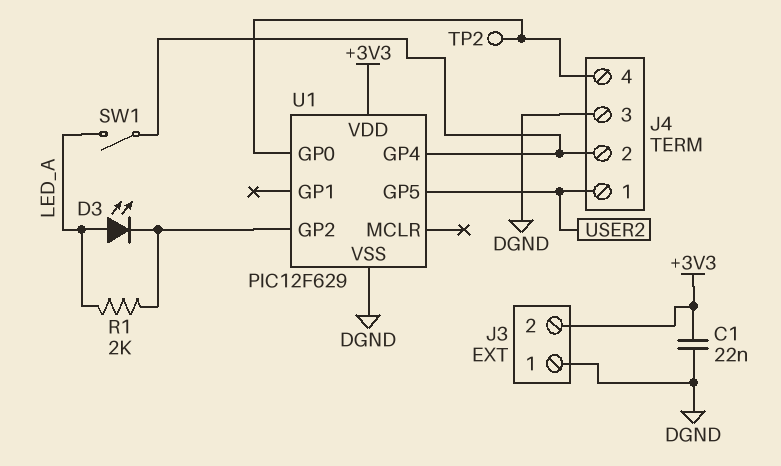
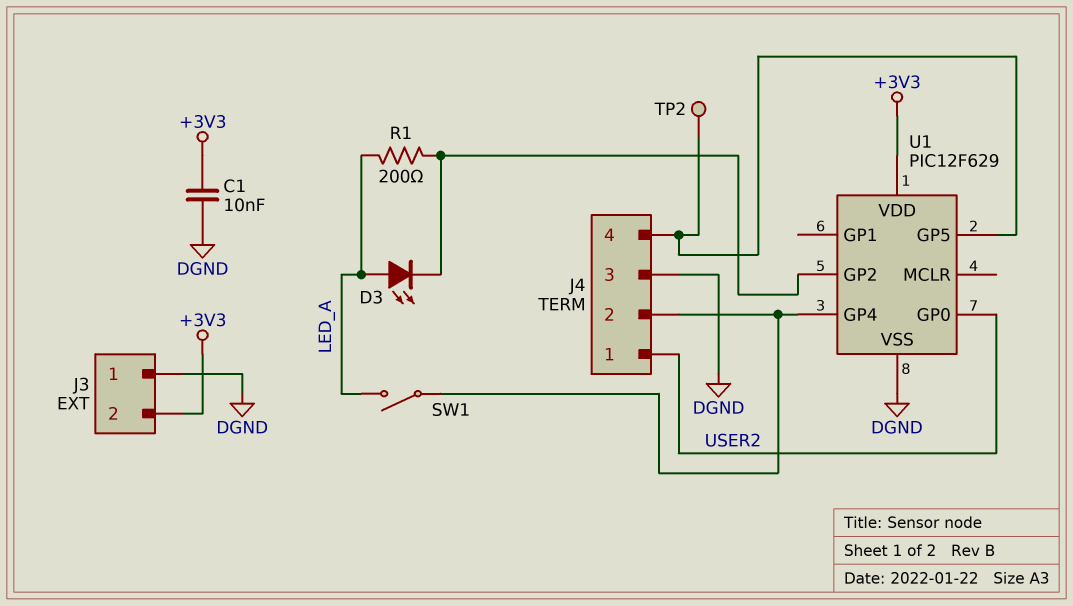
C1: 22nF (+3V3, DGND) -> 10nF (+3V3, DGND)
R1: 2k (LED_A, U1/GP2) -> 200 (LED_A, U1/GP2)
U1 pin GP0: J4/4 -> USER2
U1 pin GP5: USER2 -> J4/4

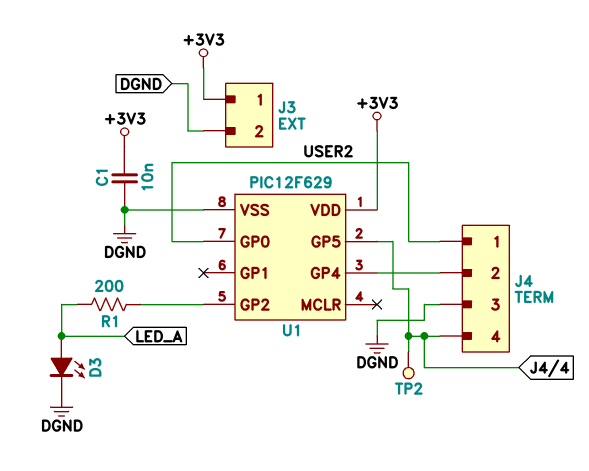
D3: LED (A LED_A, K U1/GP2) -> LED (A LED_A, K DGND)
J3 pin 1: DGND -> +3V3
J3 pin 2: +3V3 -> DGND
SW1: switch (J4/2, LED_A) -> none

